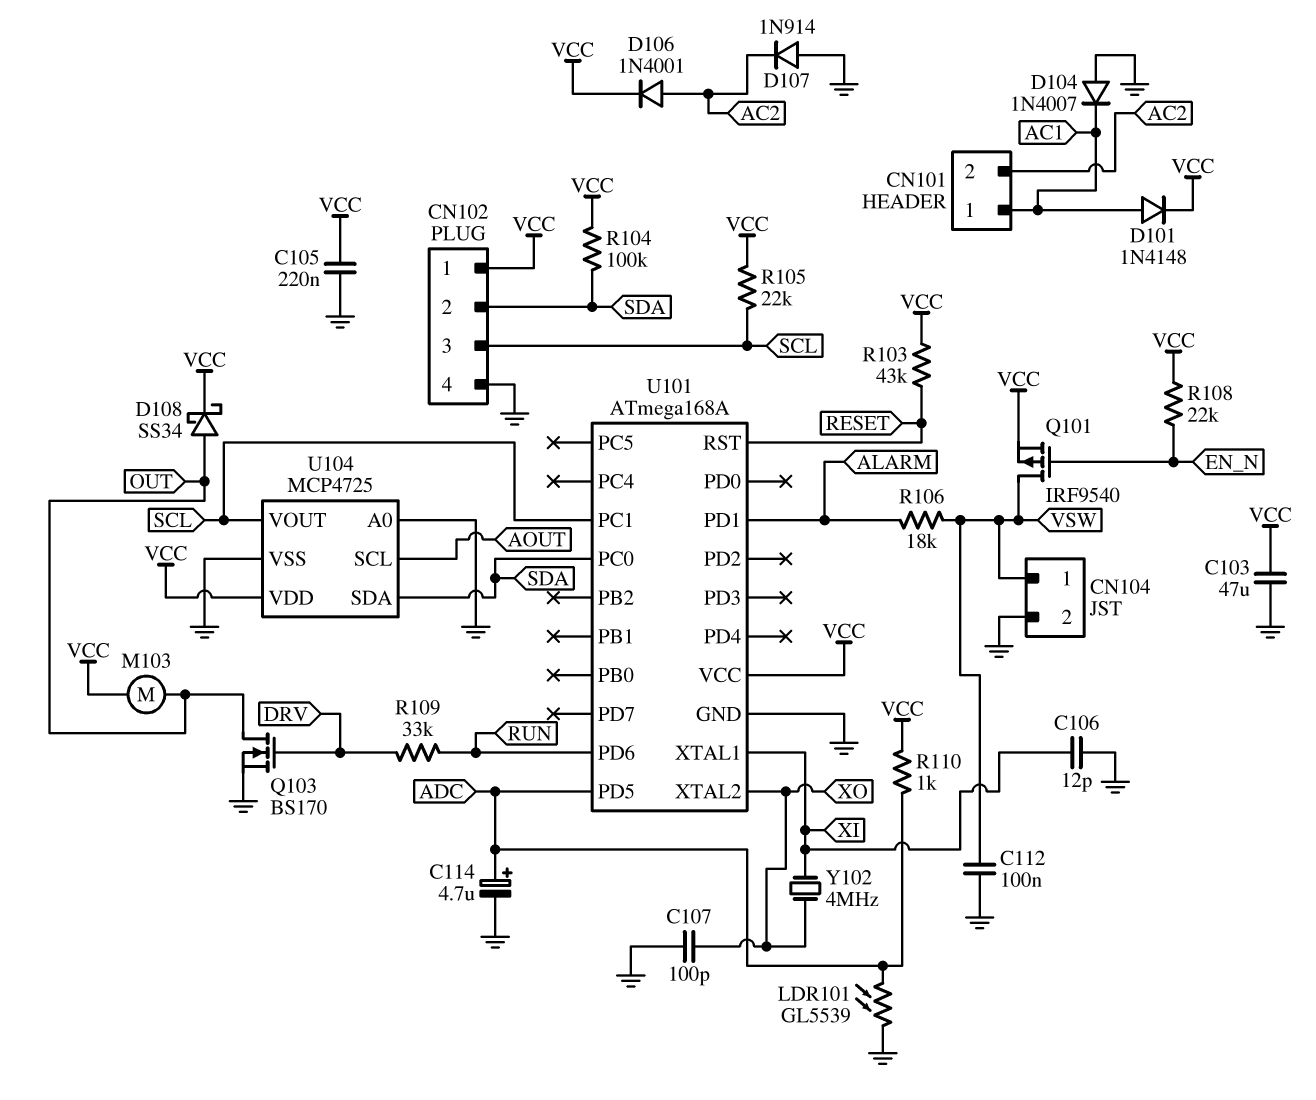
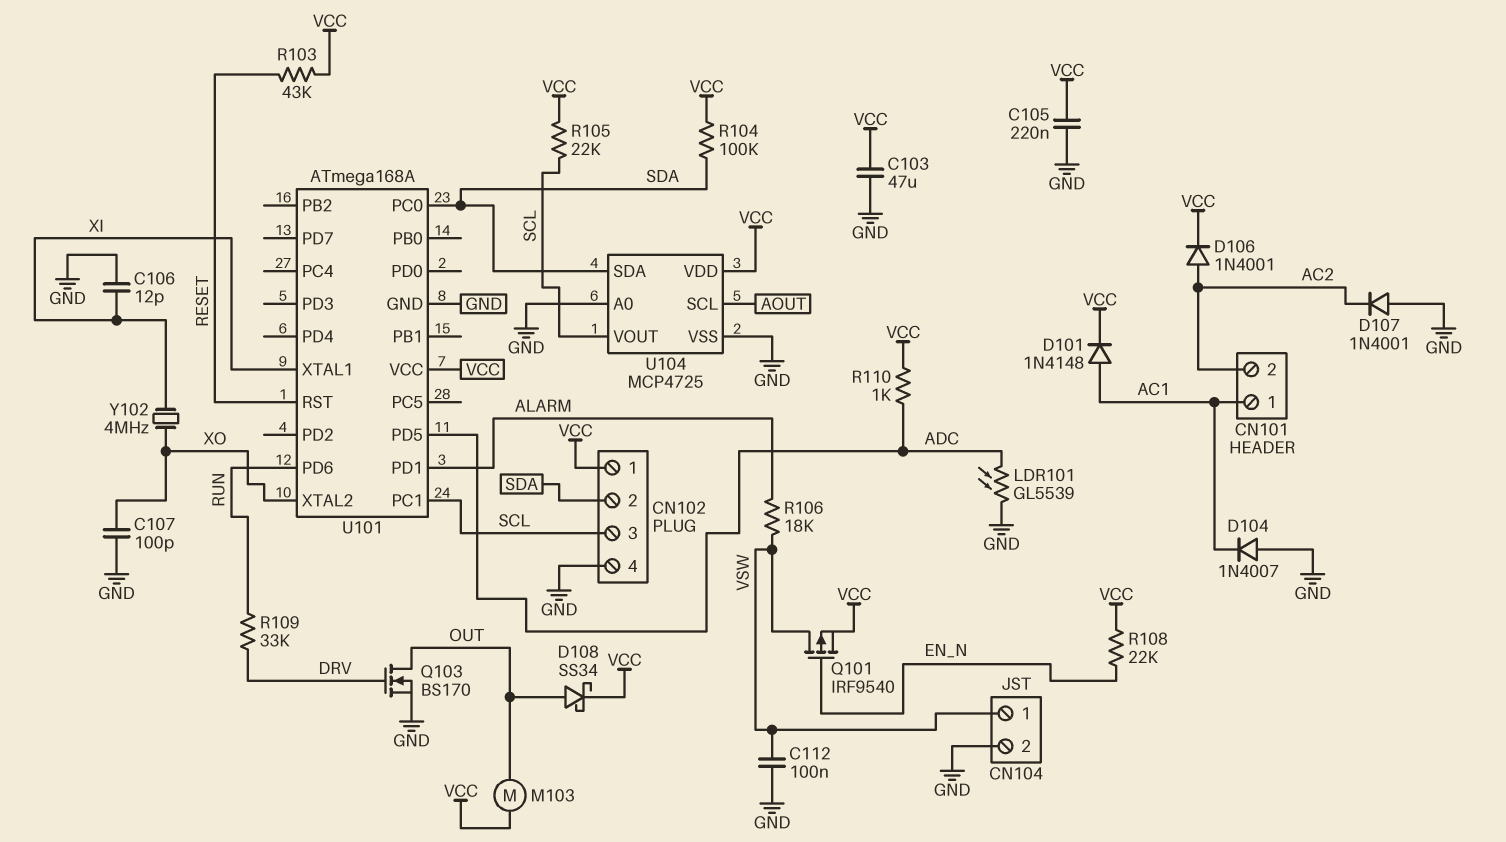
C114: 4.7uF (plus ADC, minus GND) -> none
D107: diode 1N914 (A GND, K AC2) -> diode 1N4001 (A GND, K AC2)

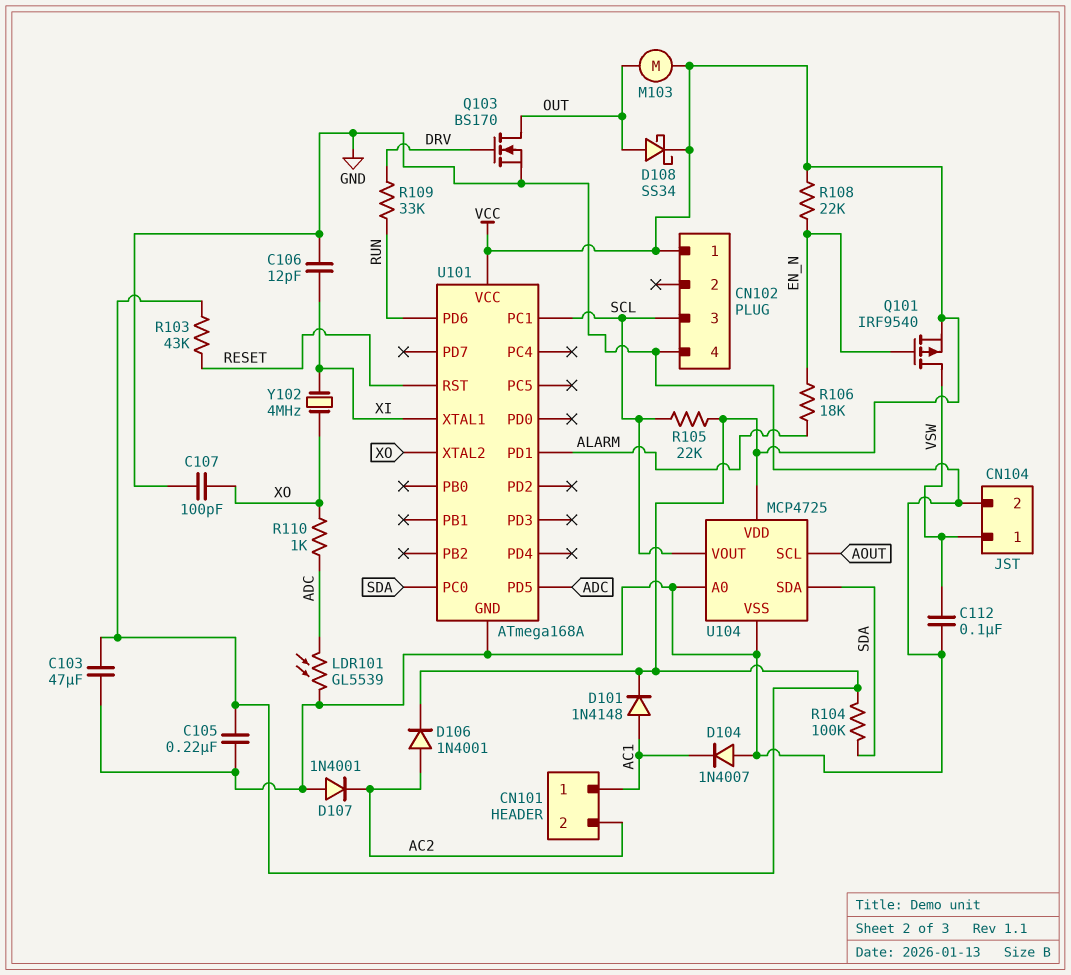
CN102 pin 2: SDA -> none
R106: 18k (ALARM, VSW) -> 18k (ALARM, EN_N)
R110: 1k (ADC, VCC) -> 1k (ADC, XO)

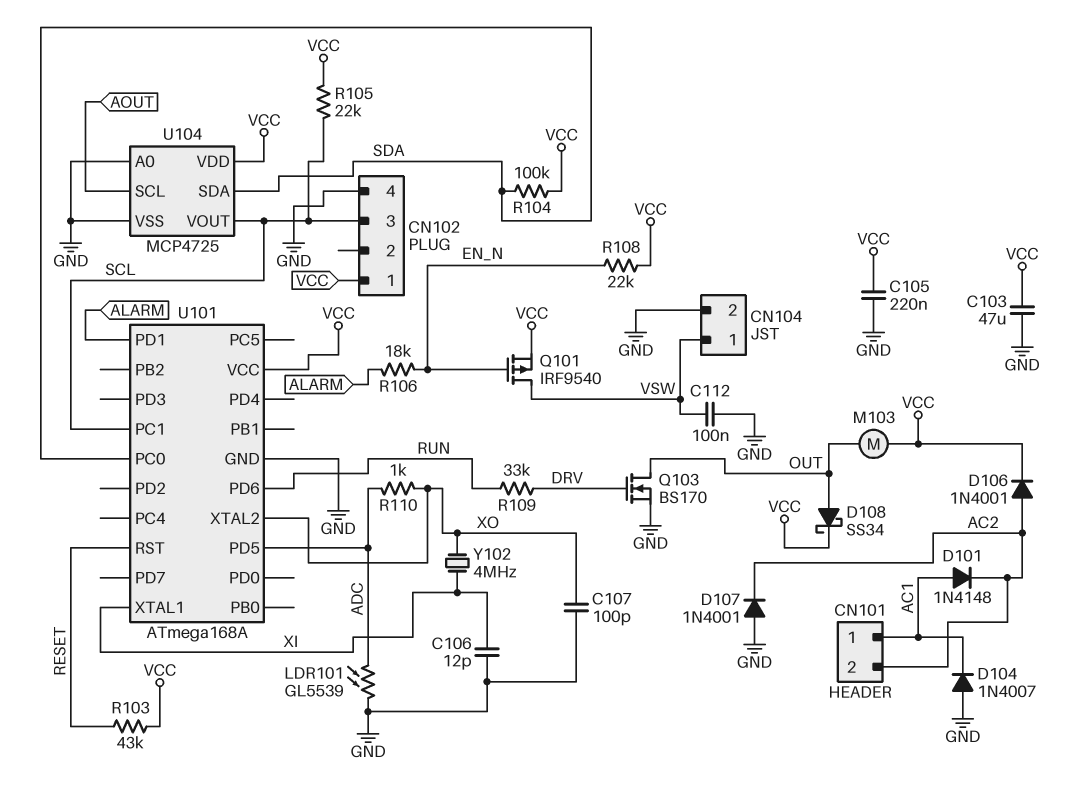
D101: diode 1N4148 (A AC1, K VCC) -> diode 1N4148 (A AC1, K AC2)

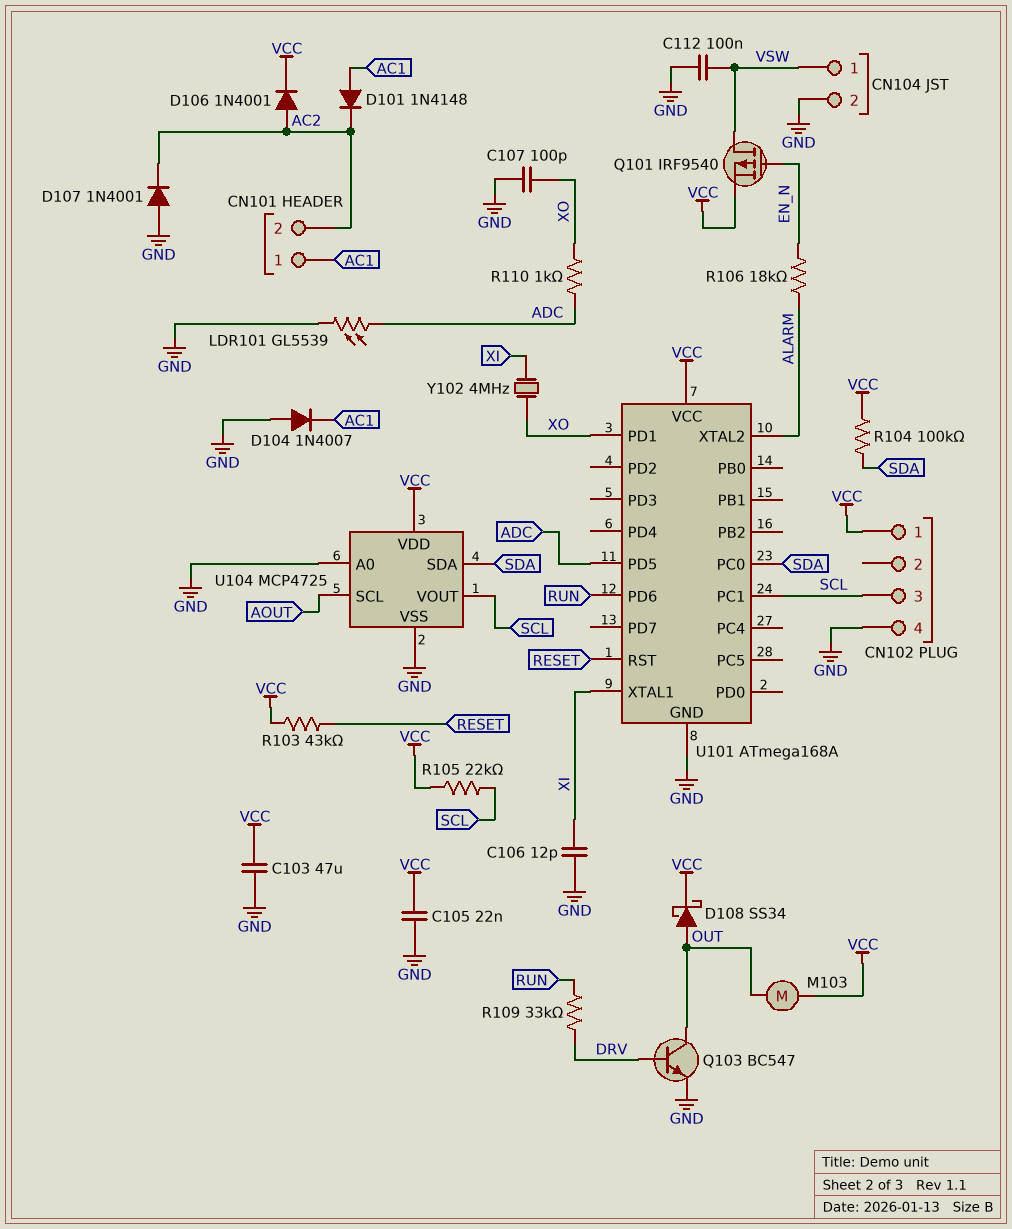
C105: 220nF (GND, VCC) -> 22nF (GND, VCC)
Q103: NMOS BS170 (G DRV, D OUT, S GND) -> NPN BC547 (B DRV, C OUT, E GND)
R108: 22k (EN_N, VCC) -> none
U101 pin PD1: ALARM -> XO
U101 pin XTAL2: XO -> ALARM

